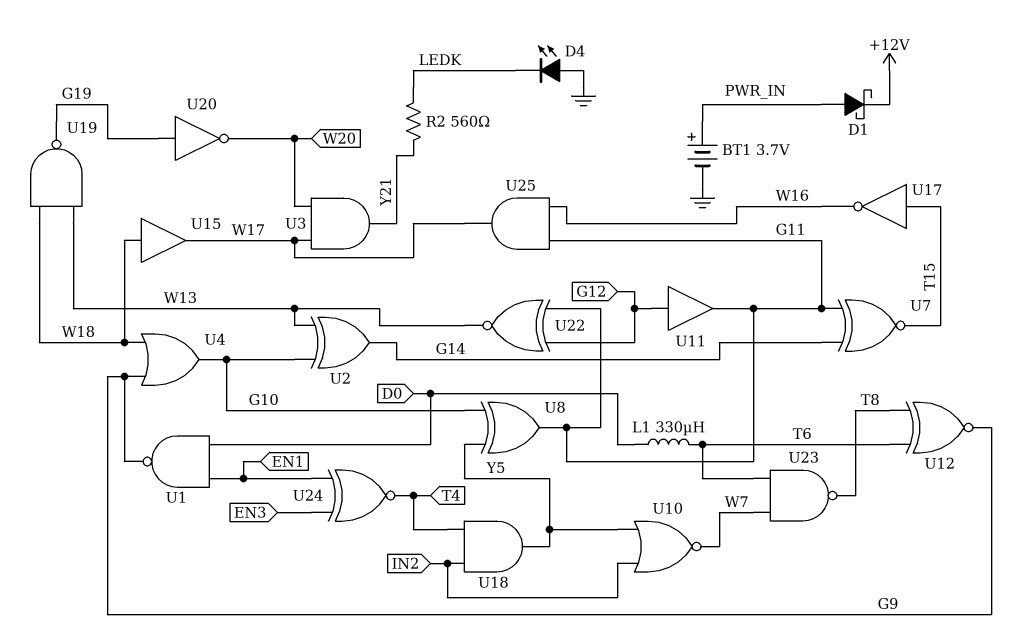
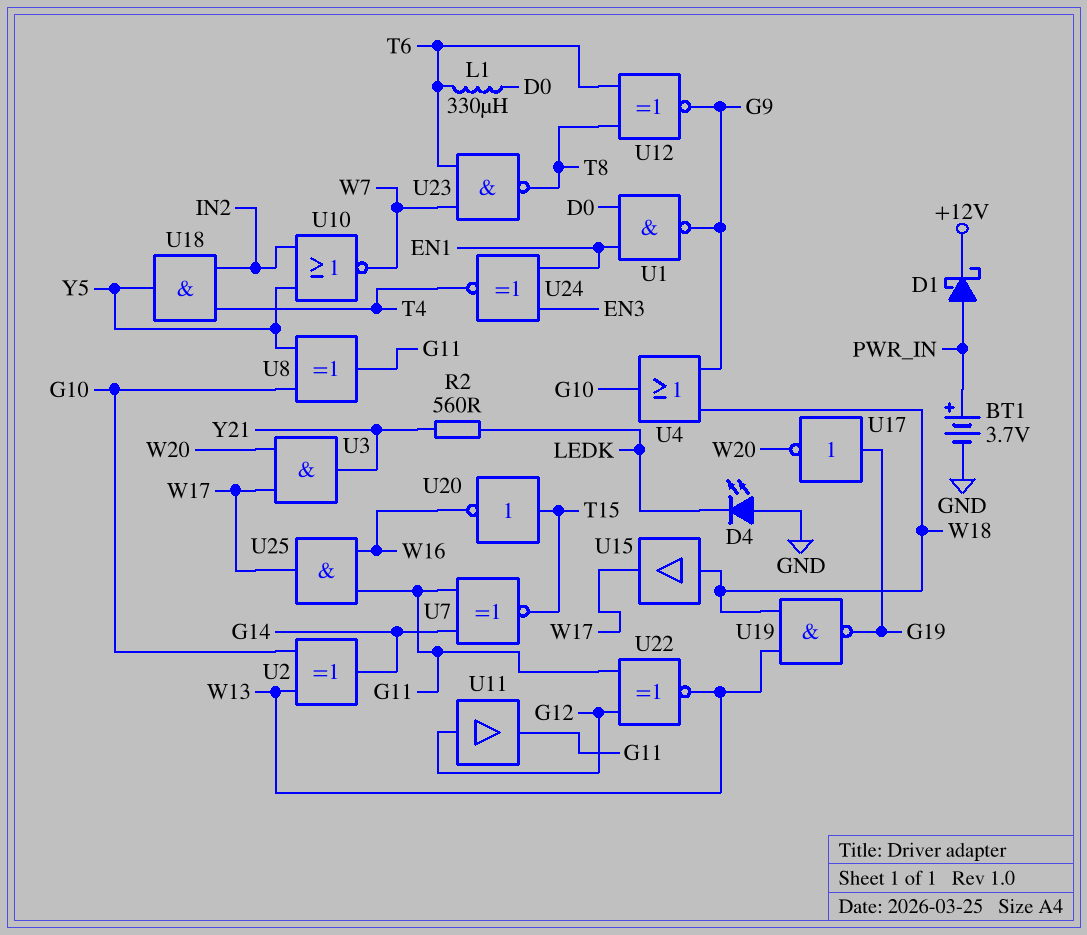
U17: NOT (in T15, out W16) -> NOT (in G19, out W20)
U20: NOT (in G19, out W20) -> NOT (in T15, out W16)

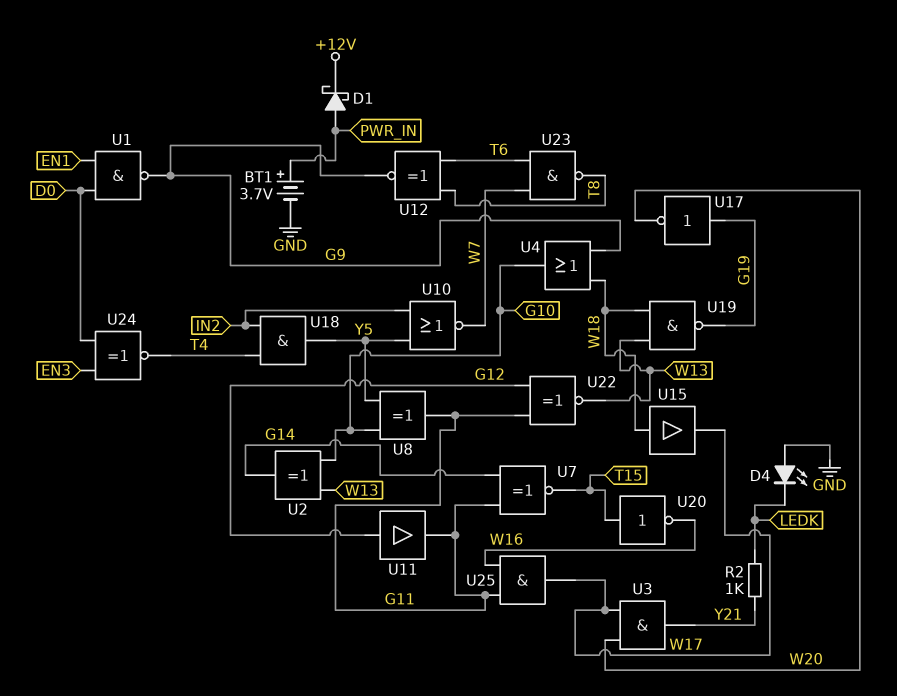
L1: 330uH (D0, T6) -> none
R2: 560 (LEDK, Y21) -> 1k (LEDK, Y21)
U24: XNOR (in EN1, in EN3, out T4) -> XNOR (in D0, in EN3, out T4)

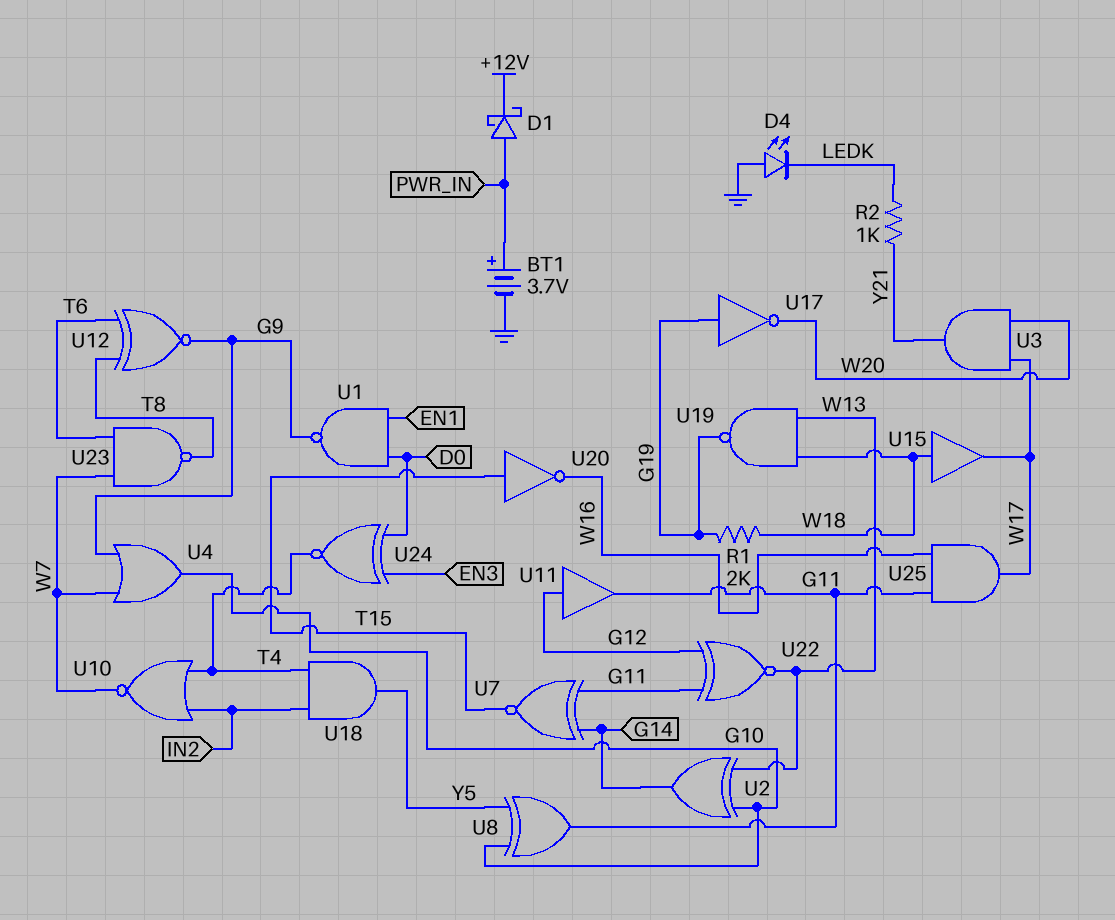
R1: none -> 2k (G19, W18)
U4: OR (in G9, in W18, out G10) -> OR (in G9, in W7, out G10)
U10: NOR (in IN2, in Y5, out W7) -> NOR (in IN2, in T4, out W7)

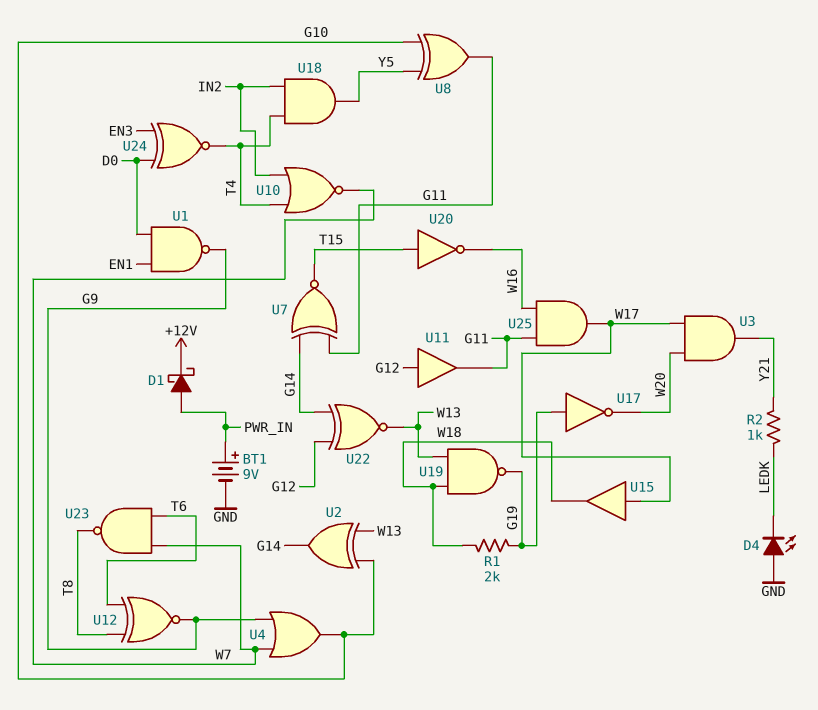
BT1: 3.7V (plus PWR_IN, minus GND) -> 9V (plus PWR_IN, minus GND)
U15: buffer (in W18, out W17) -> buffer (in W17, out W18)
U22: XNOR (in G11, in G12, out W13) -> XNOR (in G12, in G14, out W13)

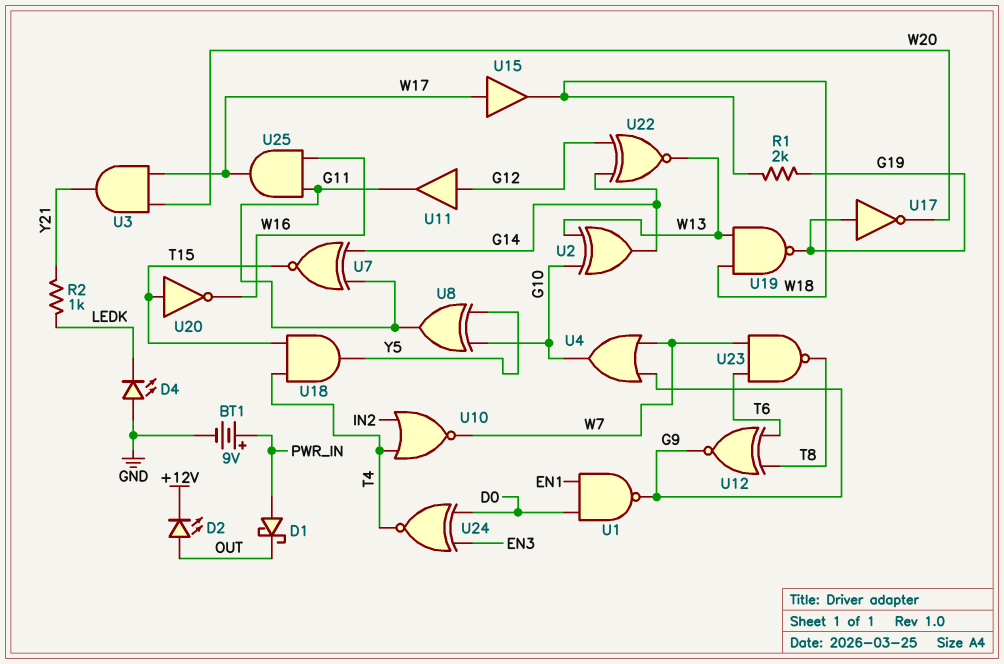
D1: schottky (A PWR_IN, K +12V) -> schottky (A PWR_IN, K OUT)
D2: none -> LED (A OUT, K +12V)
U18: AND (in IN2, in T4, out Y5) -> AND (in T4, in T15, out Y5)

